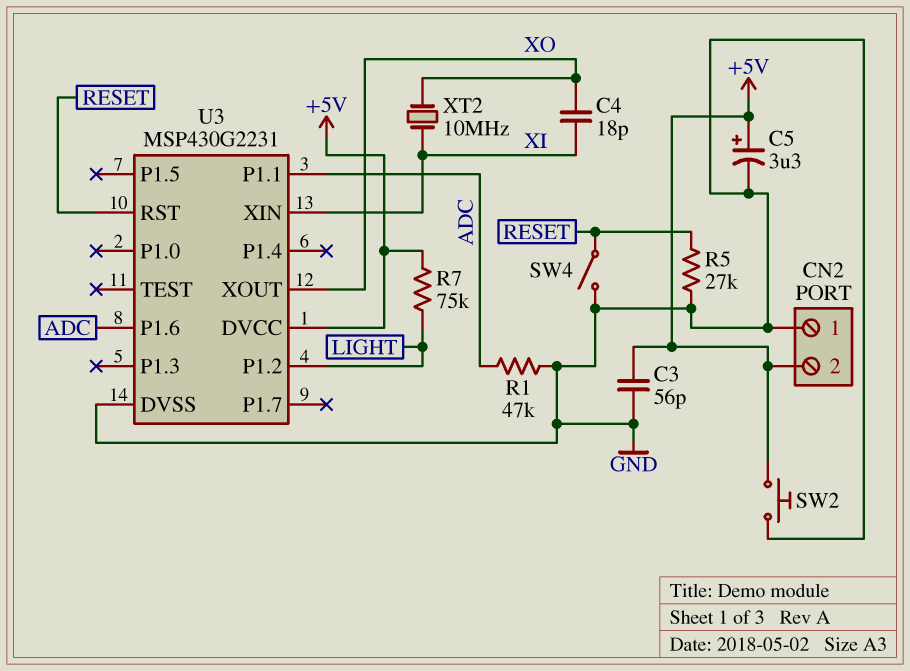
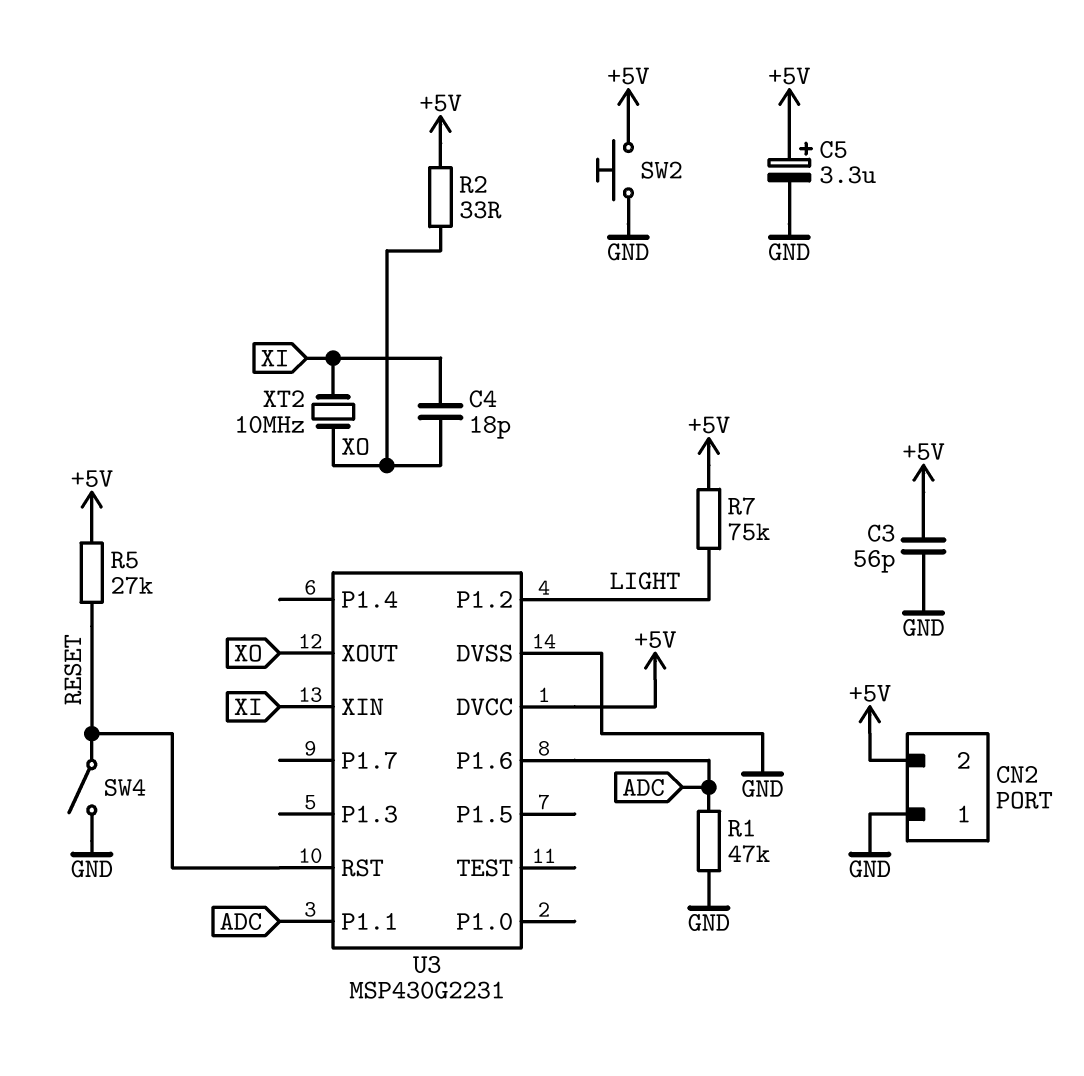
R2: none -> 33 (+5V, XO)
R5: 27k (GND, RESET) -> 27k (+5V, RESET)

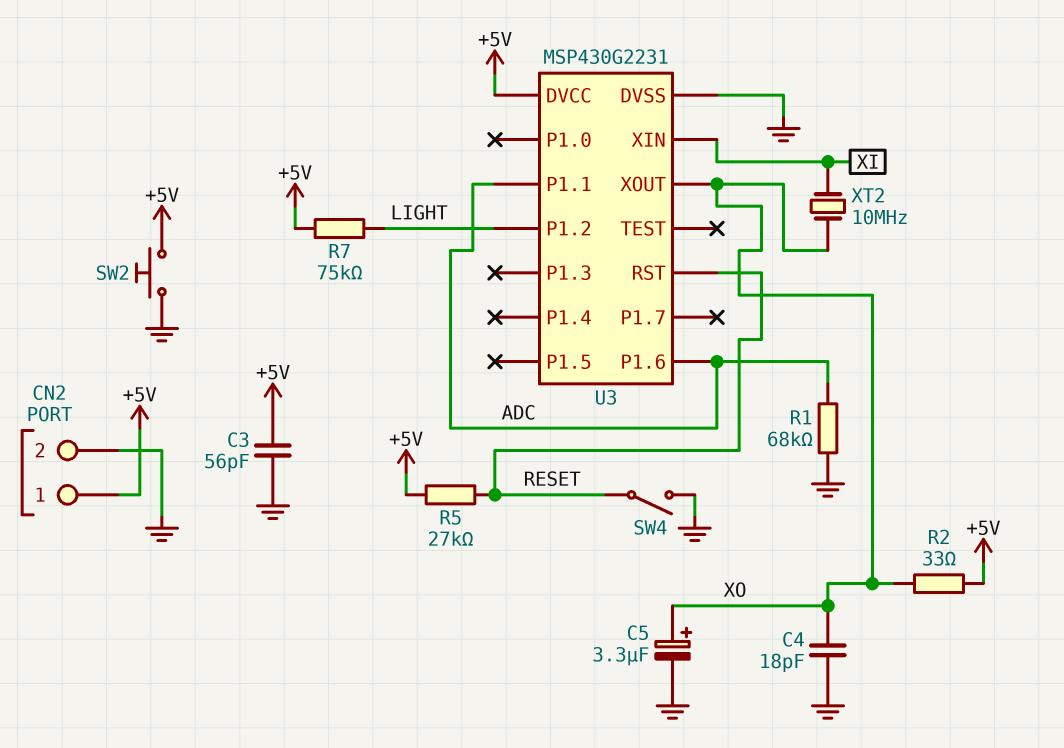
C4: 18pF (XI, XO) -> 18pF (GND, XO)
C5: 3.3uF (plus +5V, minus GND) -> 3.3uF (plus XO, minus GND)
CN2 pin 1: GND -> +5V
CN2 pin 2: +5V -> GND
R1: 47k (ADC, GND) -> 68k (ADC, GND)

